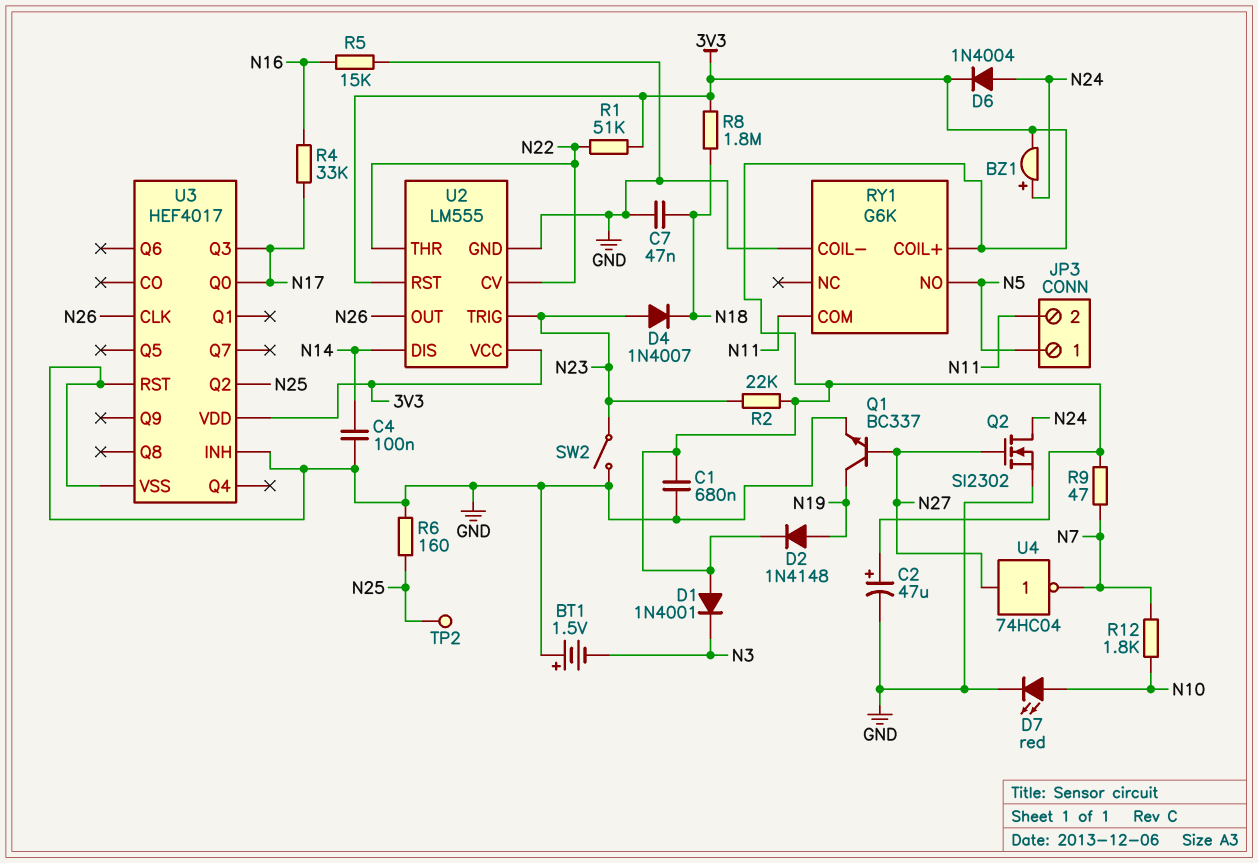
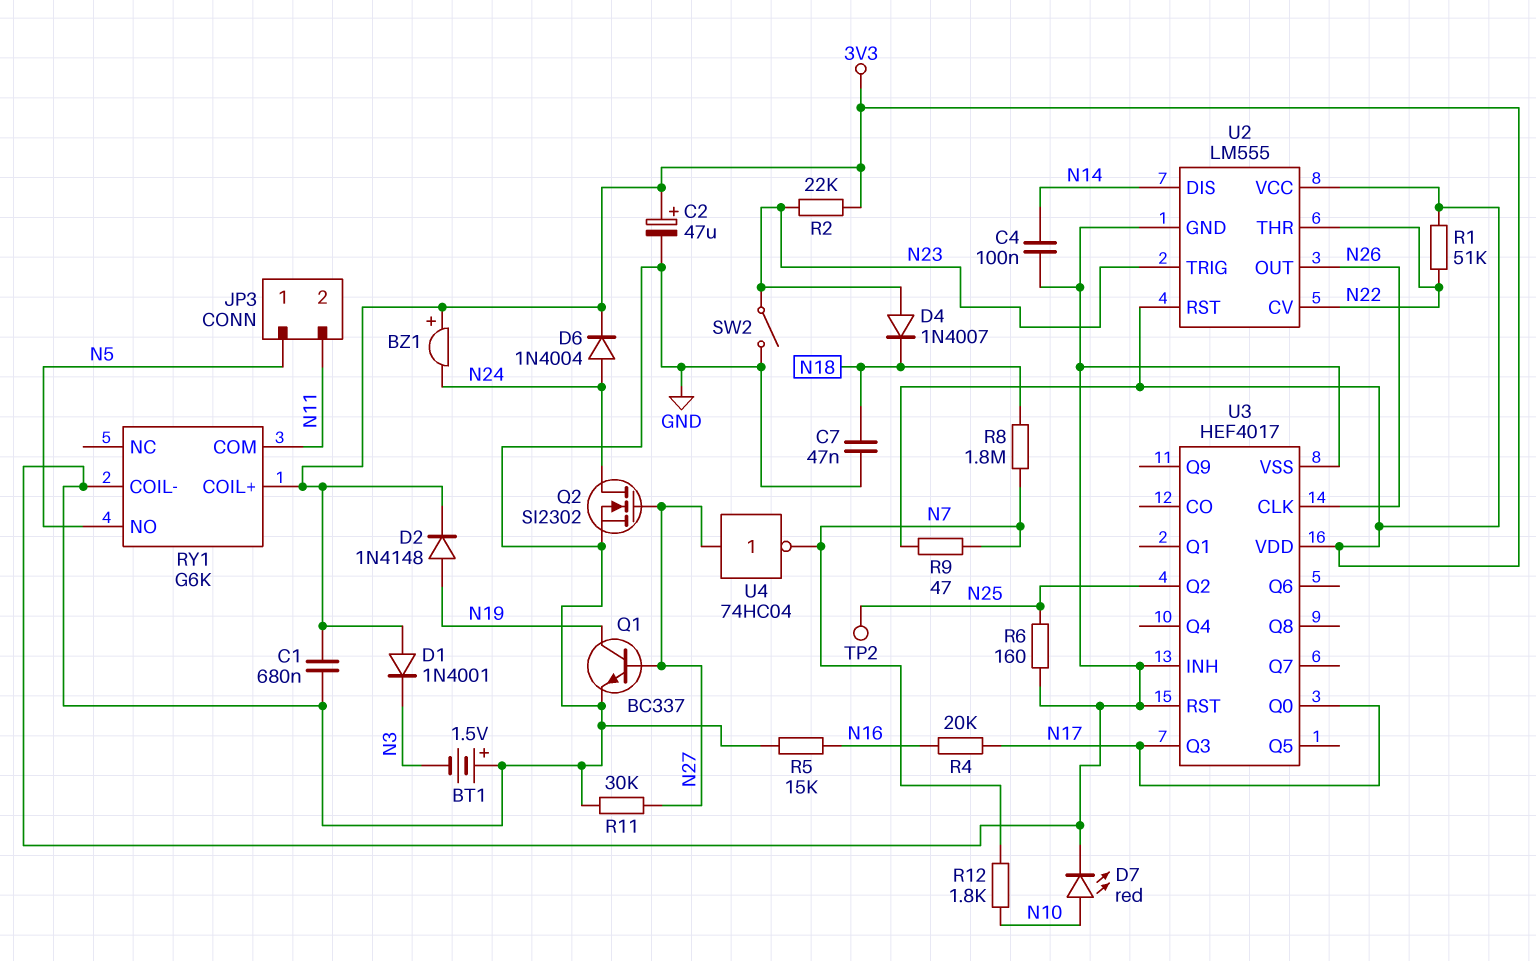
BZ1: buzzer (plus N24, minus 3V3) -> buzzer (plus 3V3, minus N24)
R4: 33k (N16, N17) -> 20k (N16, N17)
R8: 1.8M (3V3, N18) -> 1.8M (N7, N18)
R11: none -> 30k (GND, N27)

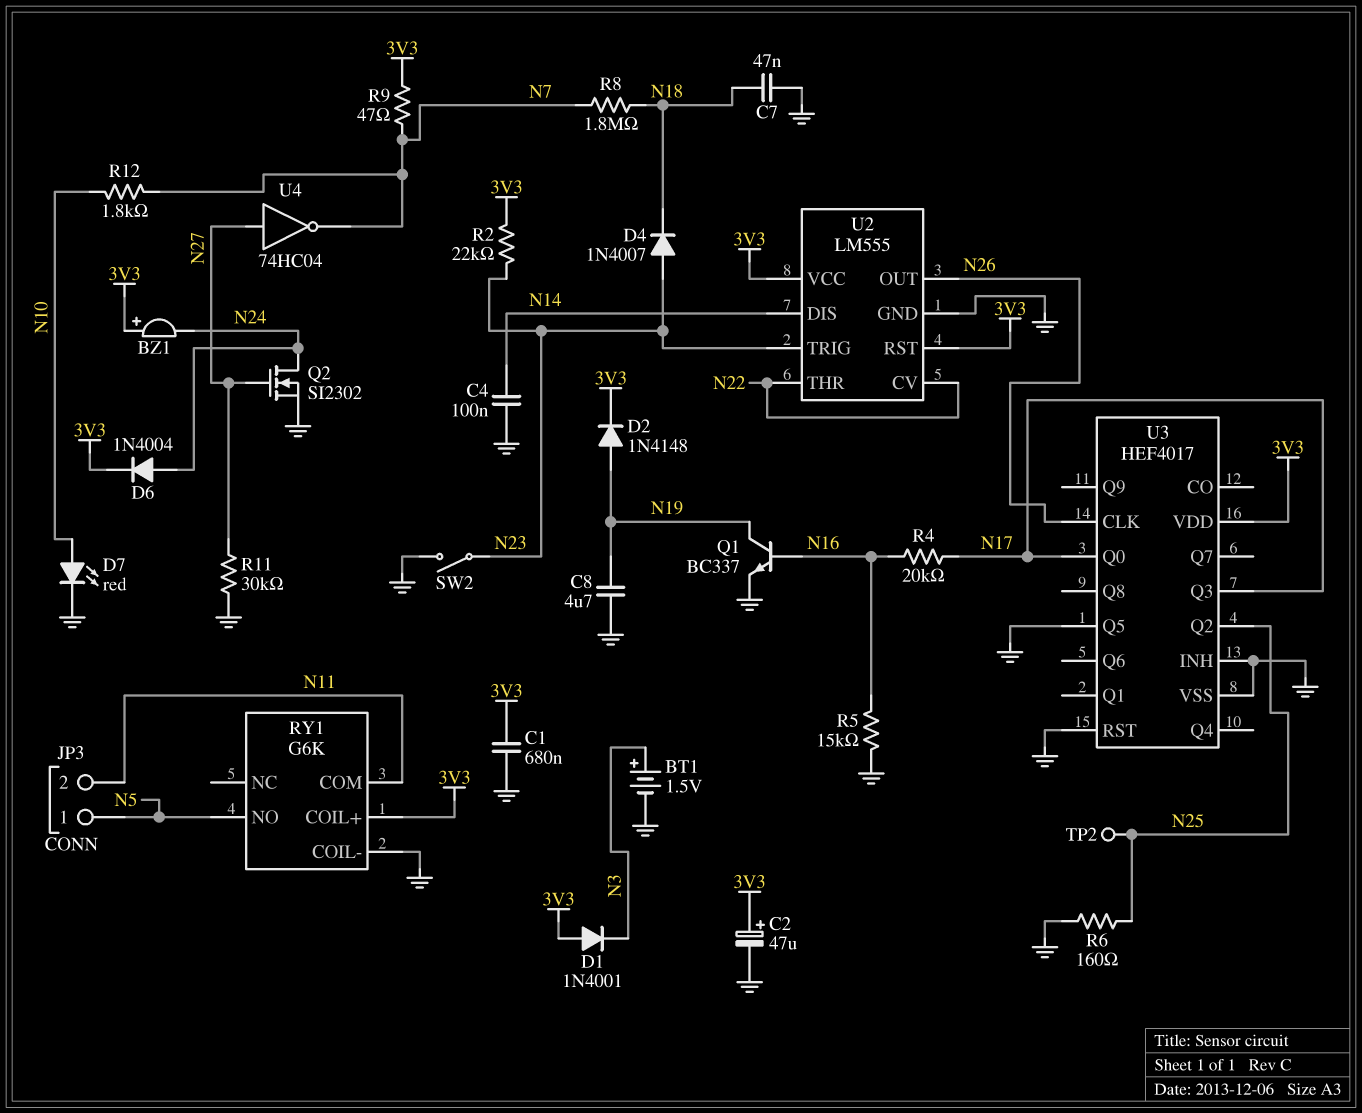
BT1: 1.5V (plus GND, minus N3) -> 1.5V (plus N3, minus GND)
C8: none -> 4.7uF (GND, N19)
Q1: NPN BC337 (B N27, C N19, E GND) -> NPN BC337 (B N16, C N19, E GND)
R1: 51k (3V3, N22) -> none
U3 pin Q5: none -> GND

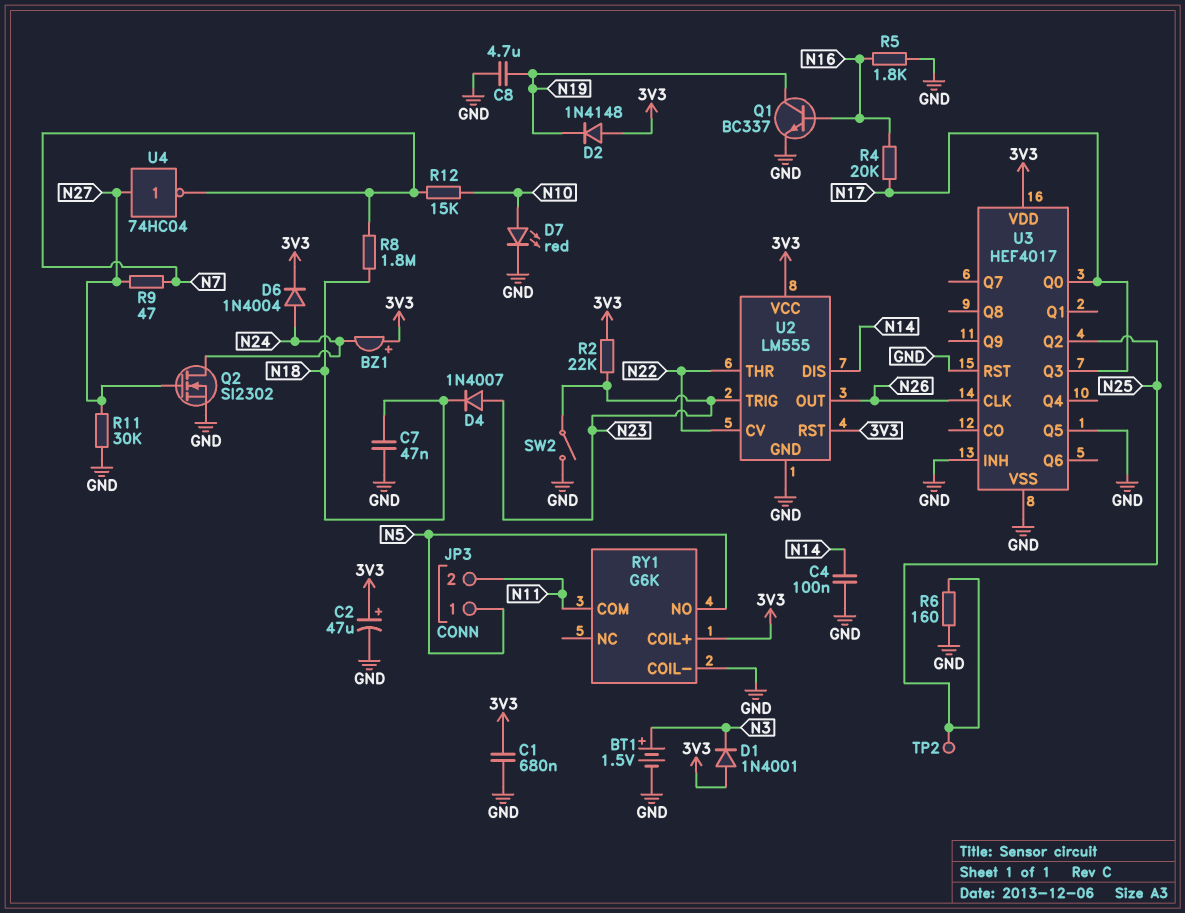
D2: diode 1N4148 (A N19, K 3V3) -> diode 1N4148 (A 3V3, K N19)
R5: 15k (GND, N16) -> 1.8k (GND, N16)
R9: 47 (3V3, N7) -> 47 (N7, N27)
R12: 1.8k (N7, N10) -> 15k (N7, N10)

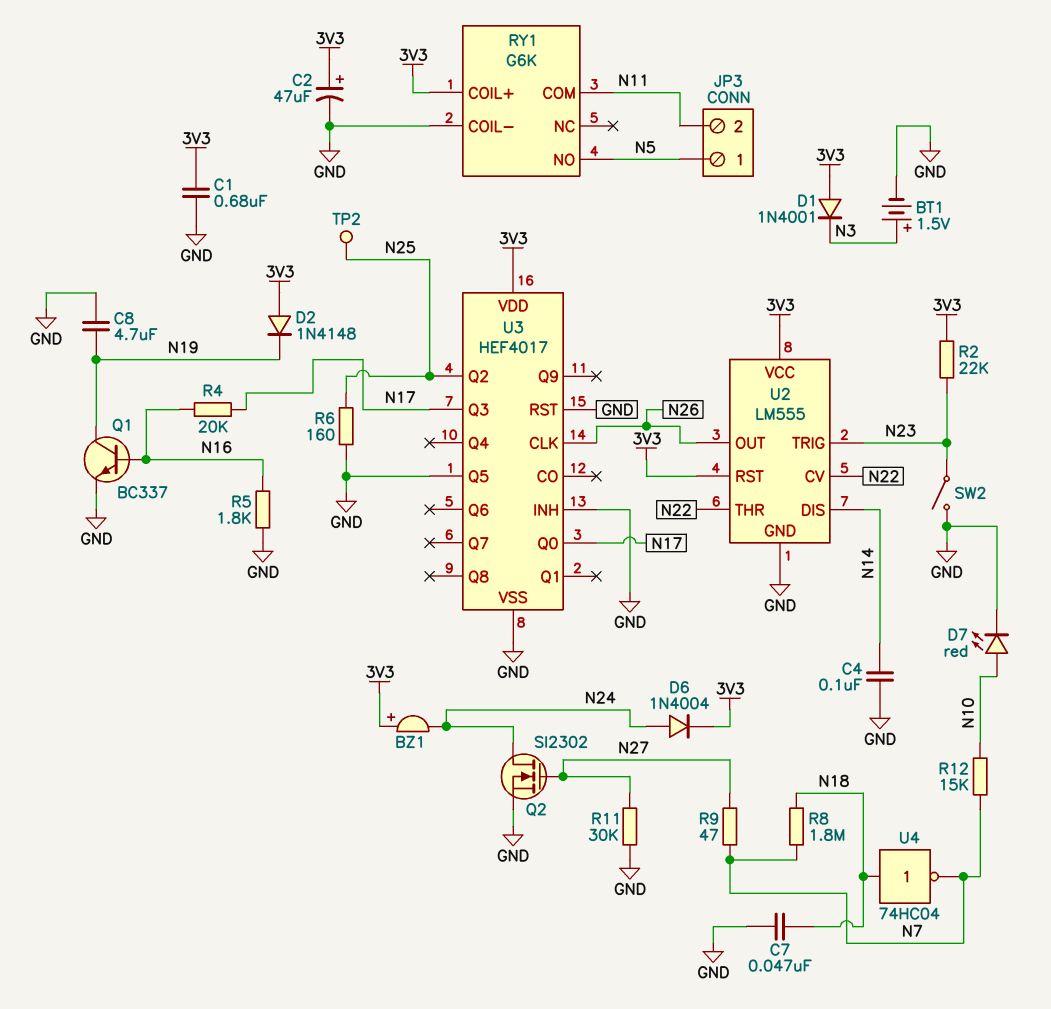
D4: diode 1N4007 (A N23, K N18) -> none
U4: NOT 74HC04 (in N27, out N7) -> NOT 74HC04 (in N18, out N7)

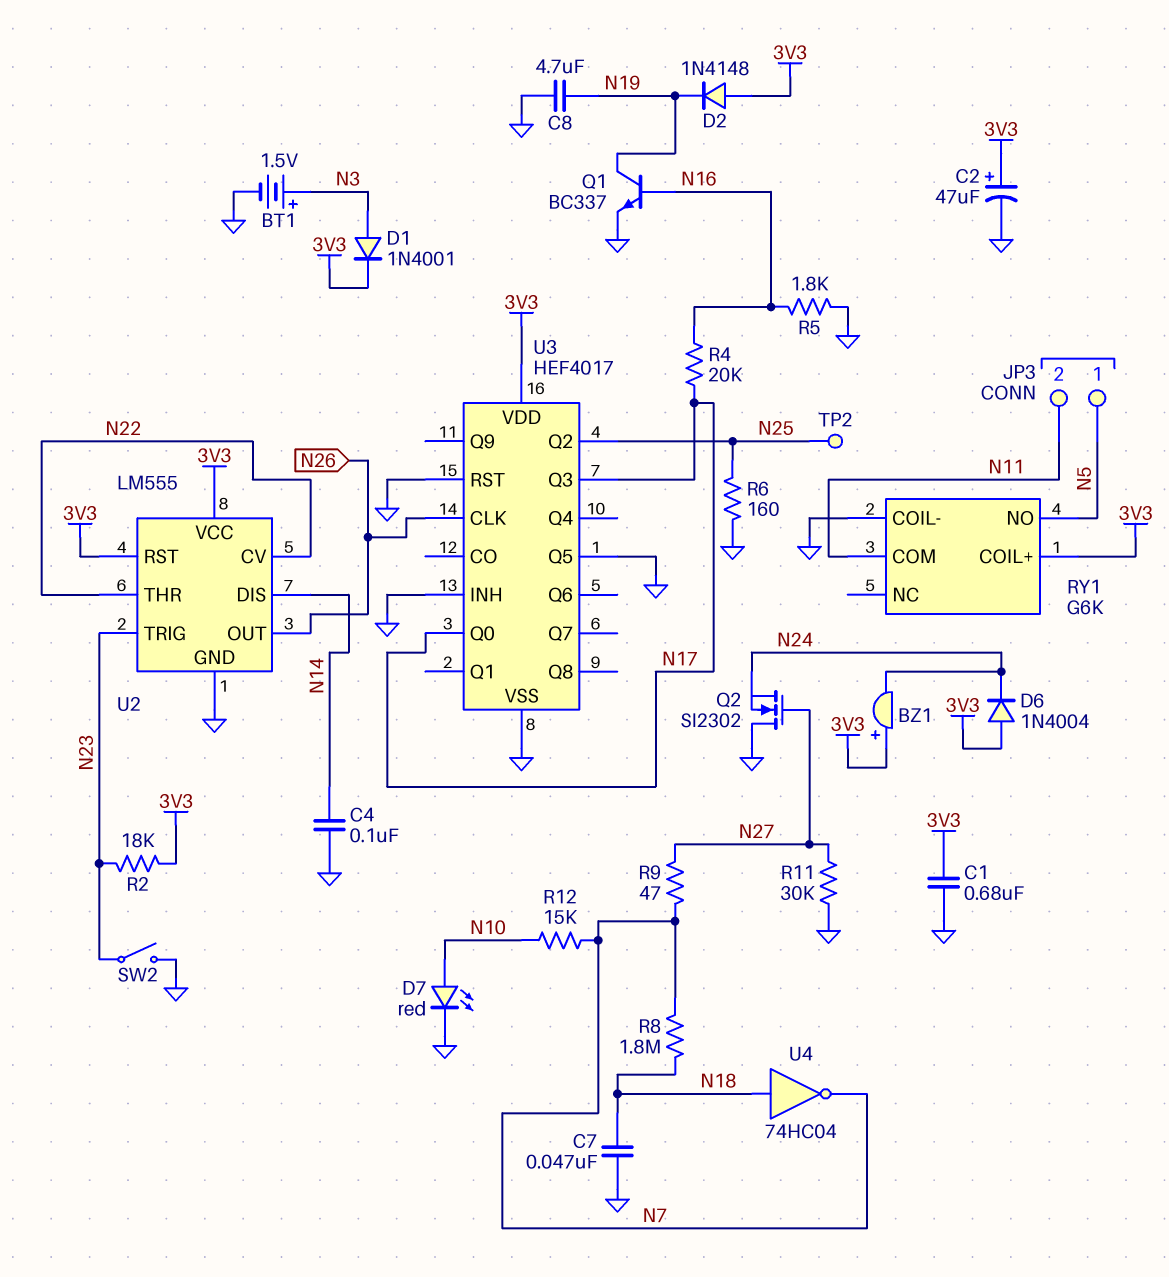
D1: diode 1N4001 (A 3V3, K N3) -> diode 1N4001 (A N3, K 3V3)
D6: diode 1N4004 (A N24, K 3V3) -> diode 1N4004 (A 3V3, K N24)
Q2: NMOS SI2302 (G N27, D N24, S GND) -> NMOS SI2302 (G N27, D GND, S N24)
R2: 22k (3V3, N23) -> 18k (3V3, N23)

